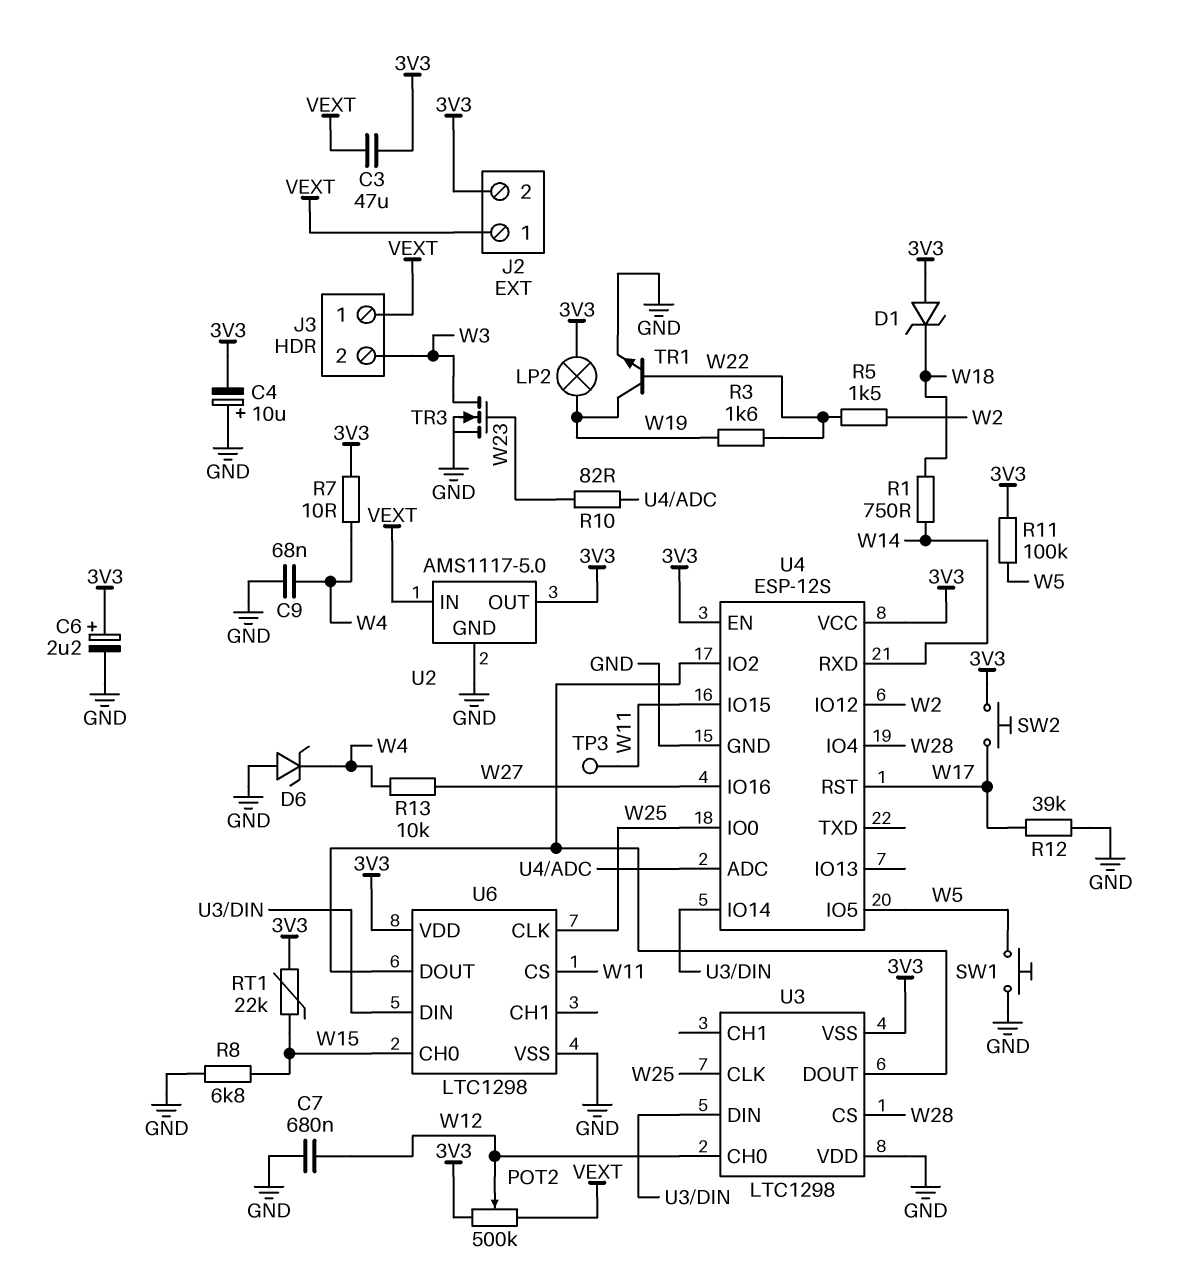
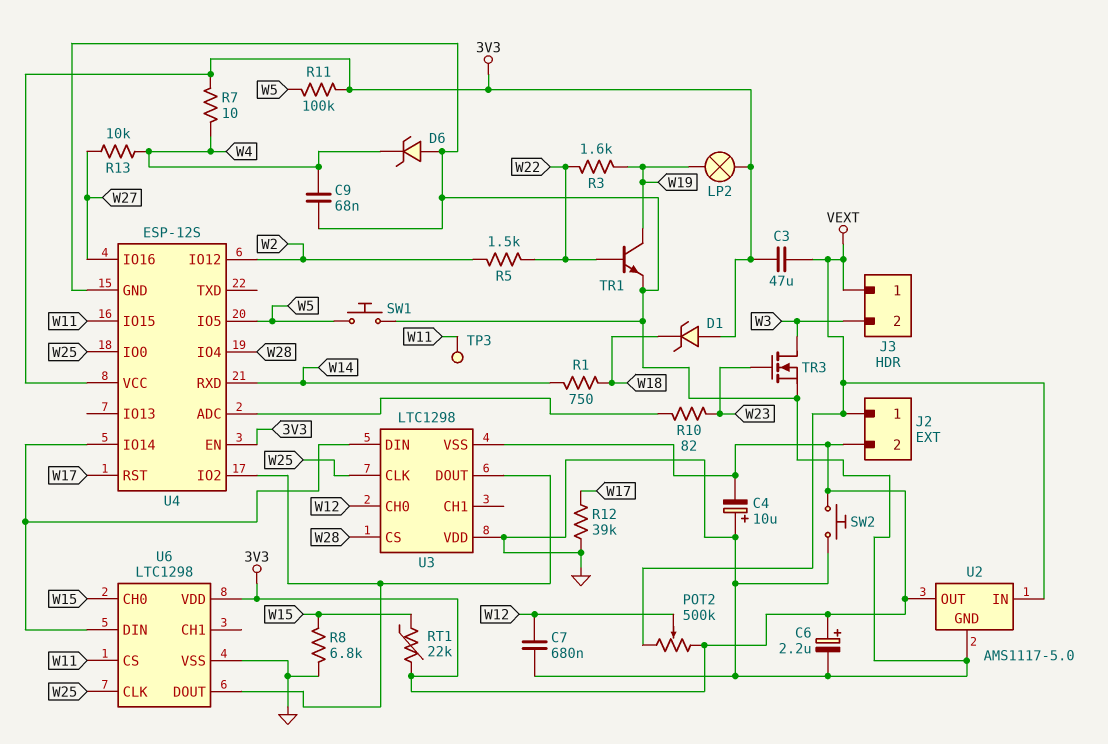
SW2: button (3V3, W17) -> button (3V3, GND)

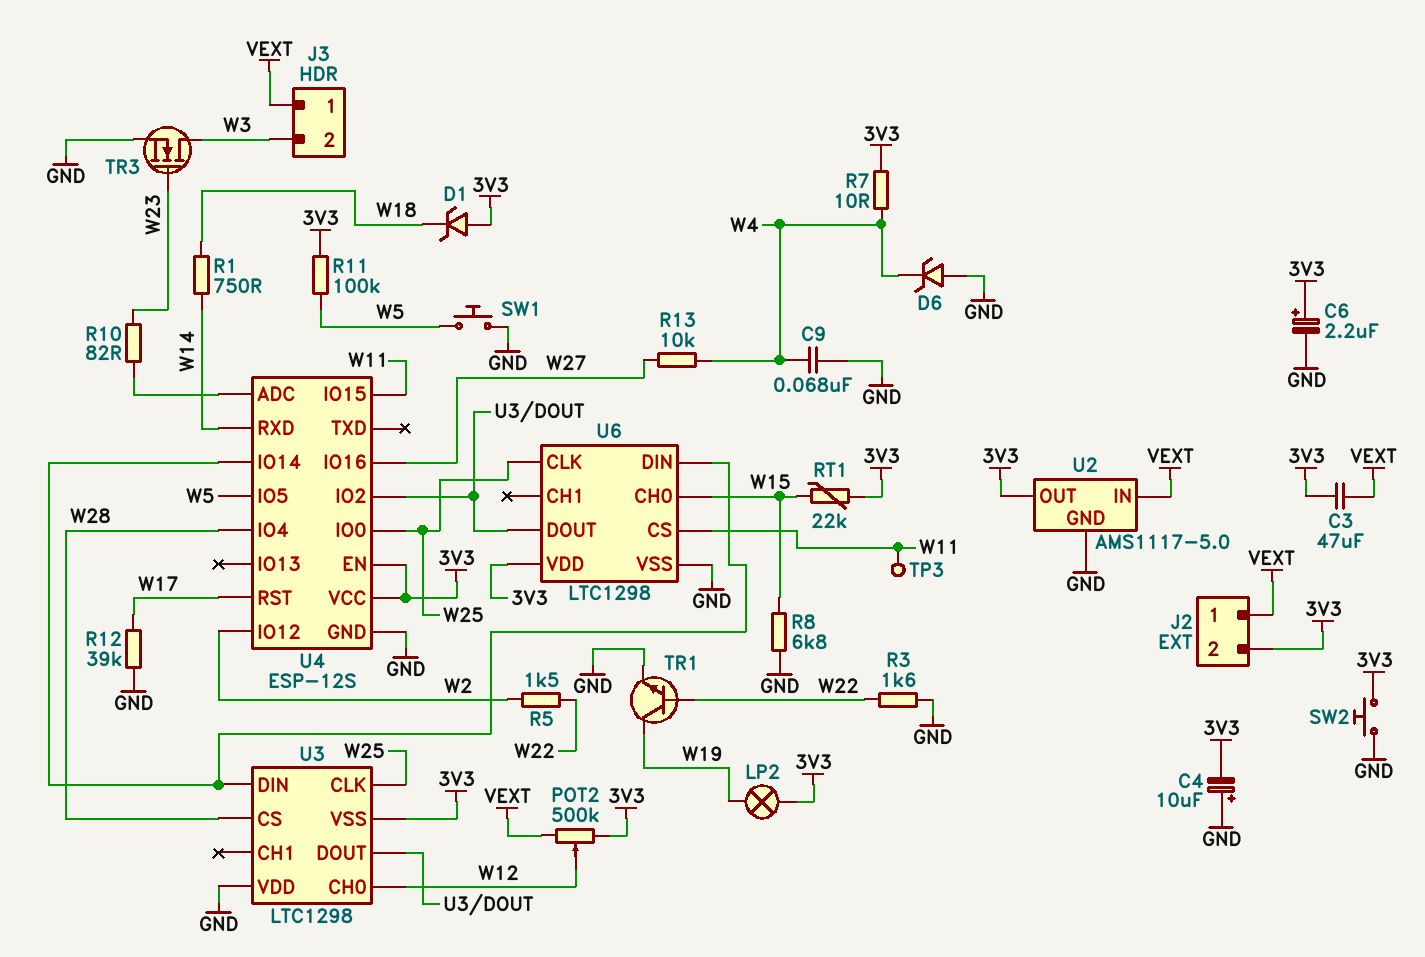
C7: 680nF (GND, W12) -> none
R3: 1.6k (W19, W22) -> 1.6k (GND, W22)

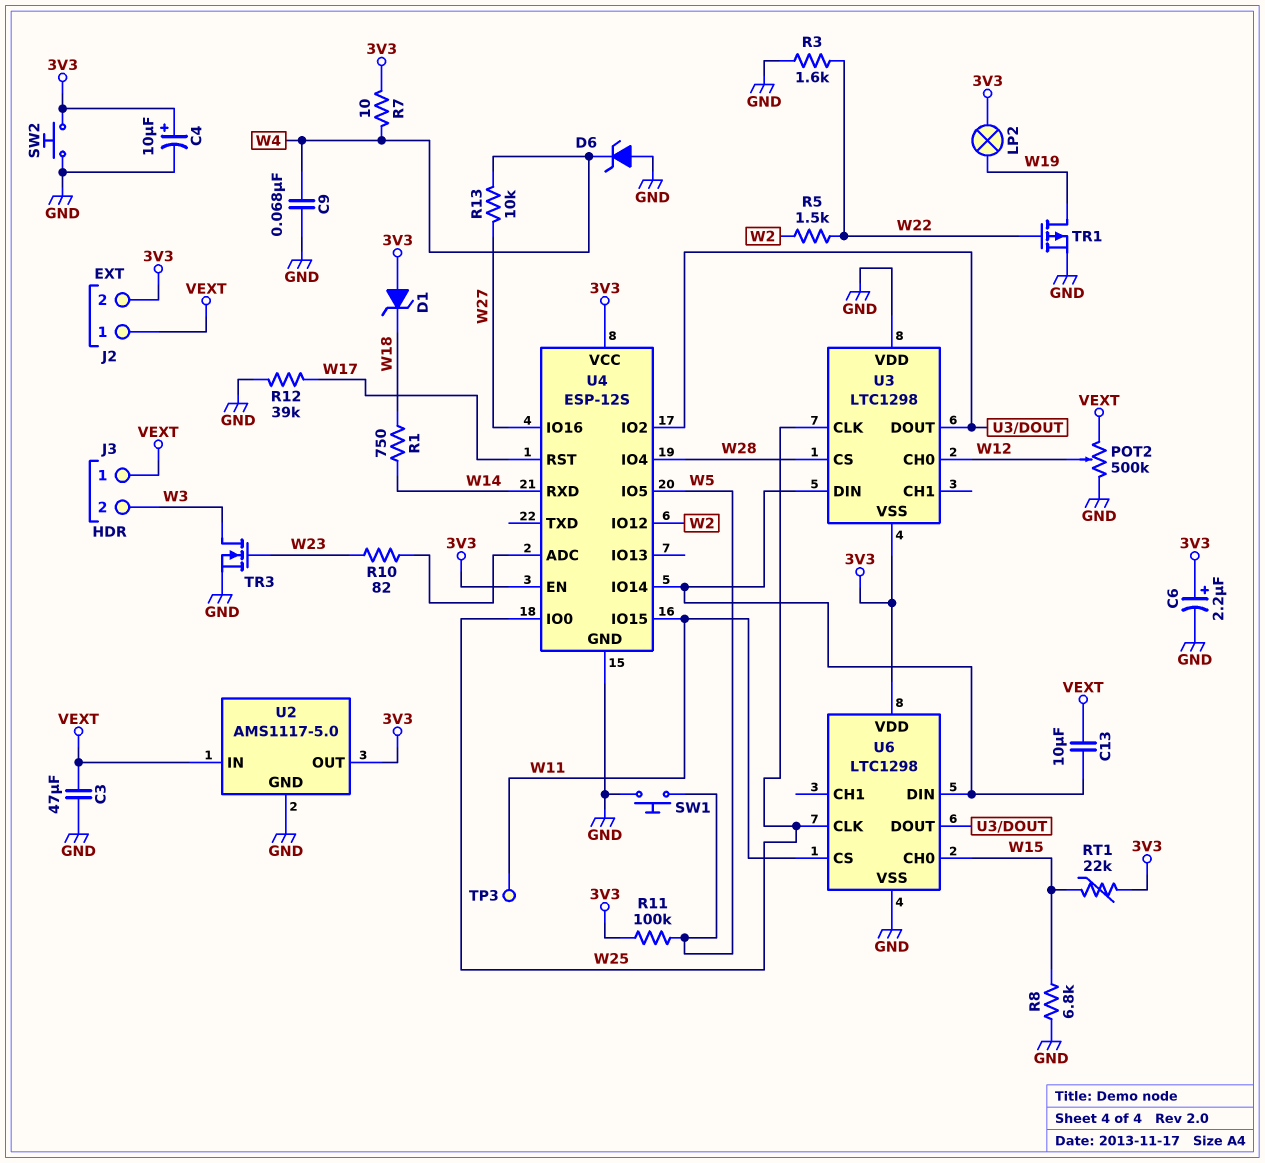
C3: 47uF (3V3, VEXT) -> 47uF (GND, VEXT)
C4: 10uF (plus GND, minus 3V3) -> 10uF (plus 3V3, minus GND)
C13: none -> 10uF (U3/DIN, VEXT)
POT2: 500k (3V3, VEXT, wiper W12) -> 500k (GND, VEXT, wiper W12)
TR1: NPN (B W22, C W19, E GND) -> PMOS (G W22, D W19, S GND)

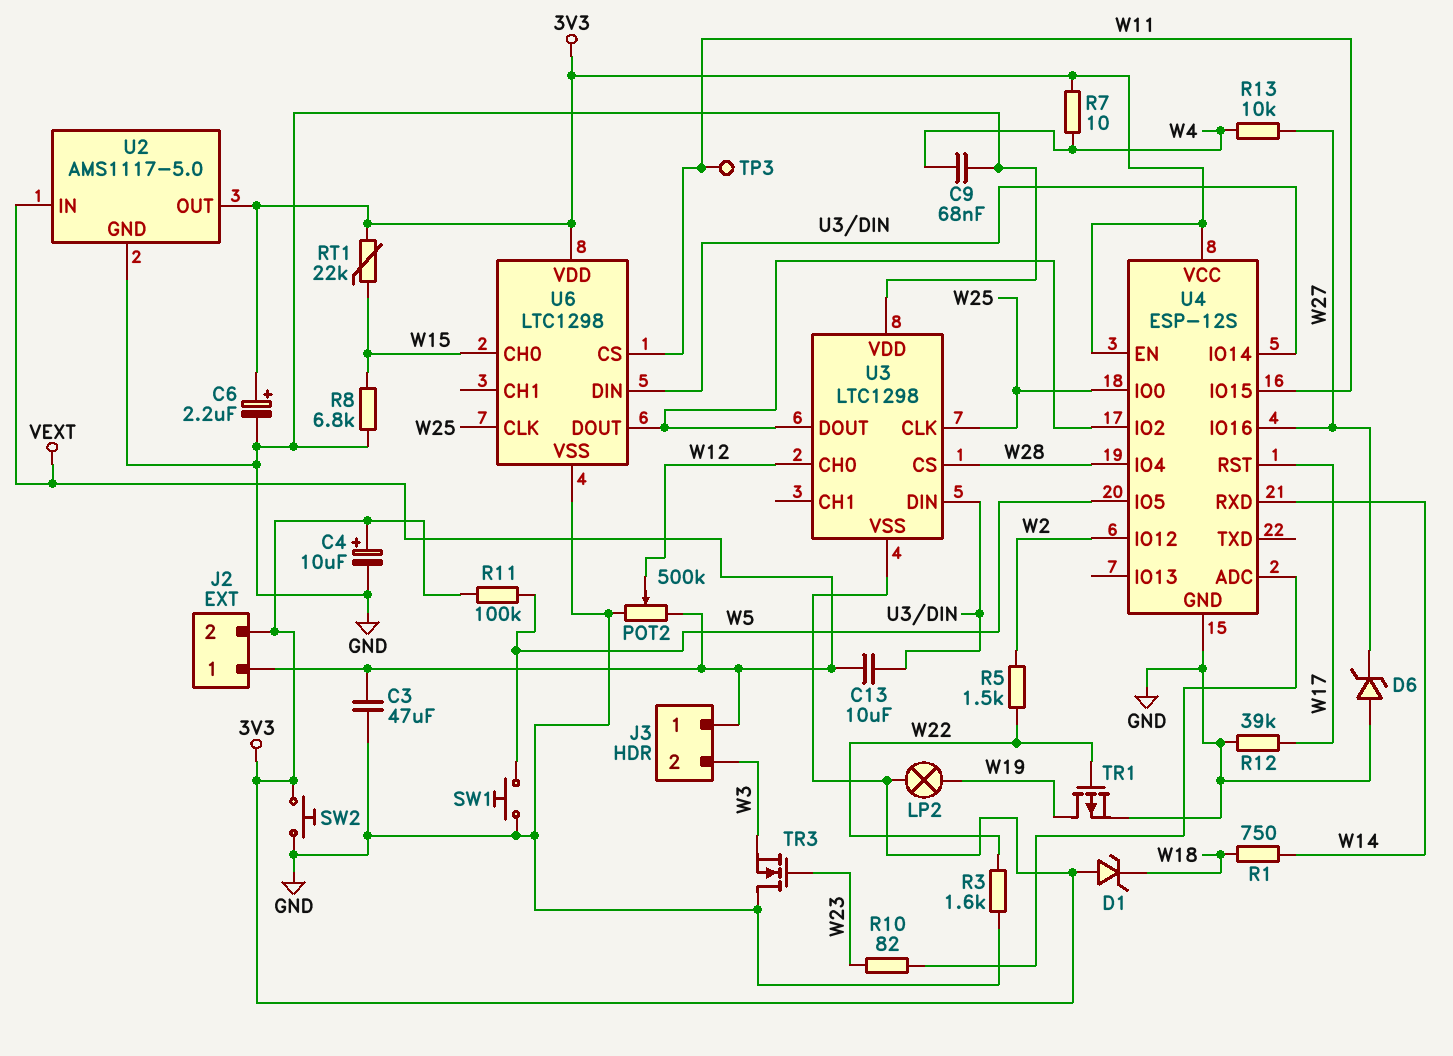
D6: zener (A GND, K W4) -> zener (A GND, K W27)
TR3: NMOS (G W23, D W3, S GND) -> NMOS (G W23, D GND, S W3)

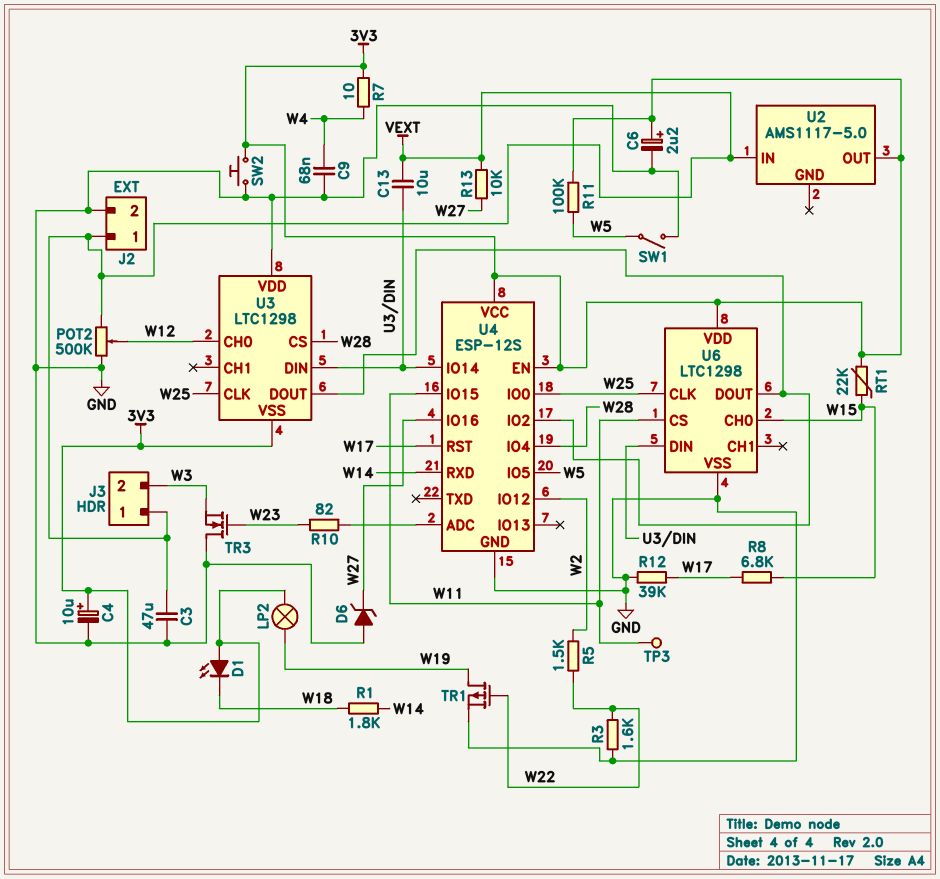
D1: zener (A 3V3, K W18) -> LED (A 3V3, K W18)
J2 pin 2: 3V3 -> GND
R1: 750 (W14, W18) -> 1.8k (W14, W18)
R8: 6.8k (GND, W15) -> 6.8k (W15, W17)
R13: 10k (W4, W27) -> 10k (VEXT, W27)
SW1: button (GND, W5) -> switch (GND, W5)
U2 pin GND: GND -> none

